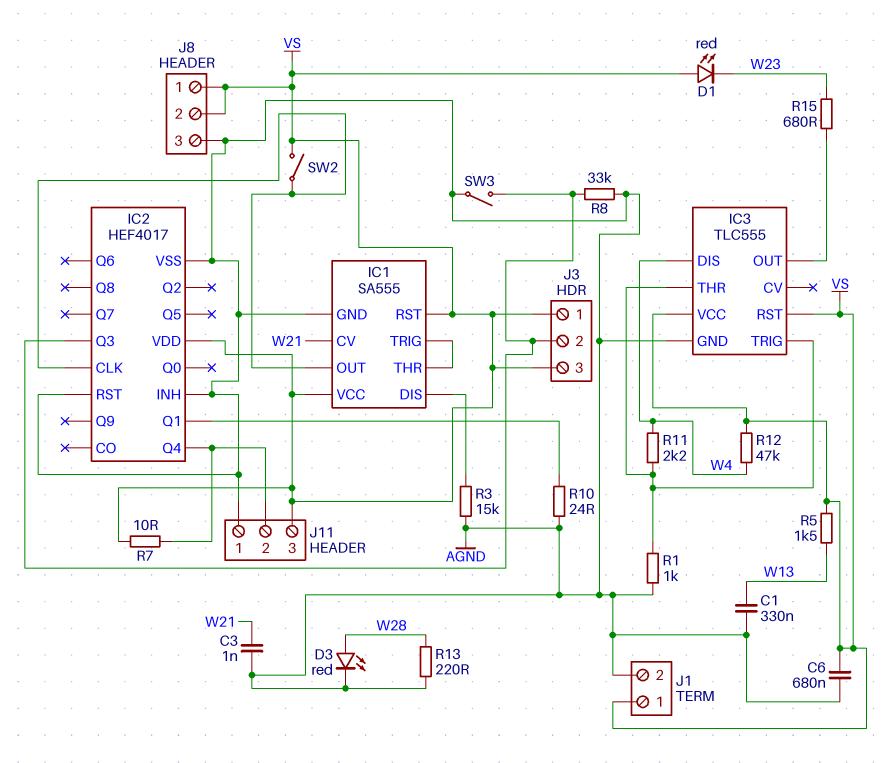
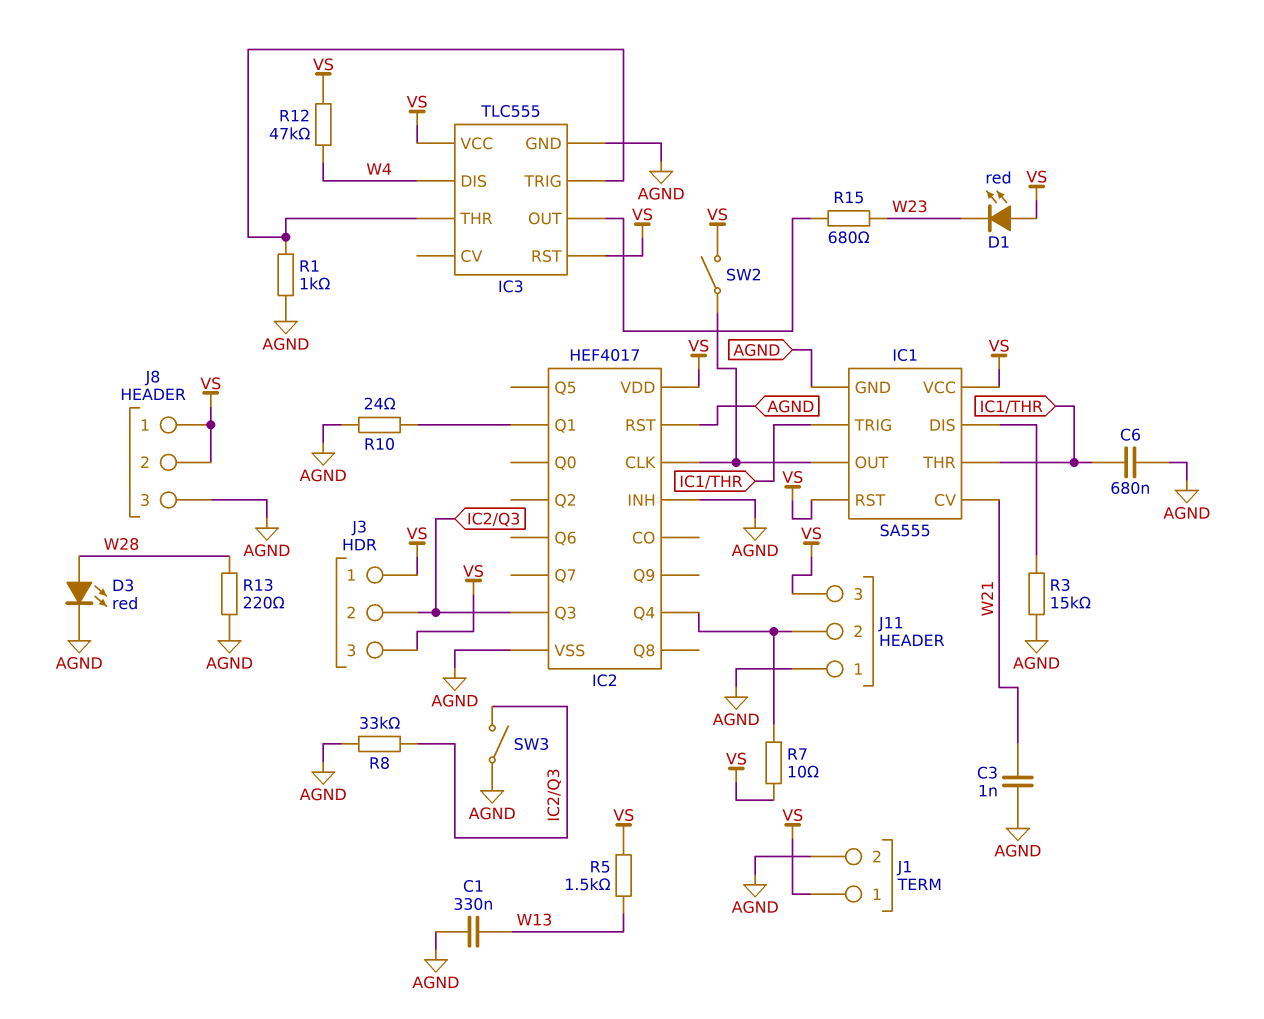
C6: 680nF (AGND, VS) -> 680nF (AGND, IC1/THR)
R11: 2.2k (IC3/THR, W4) -> none

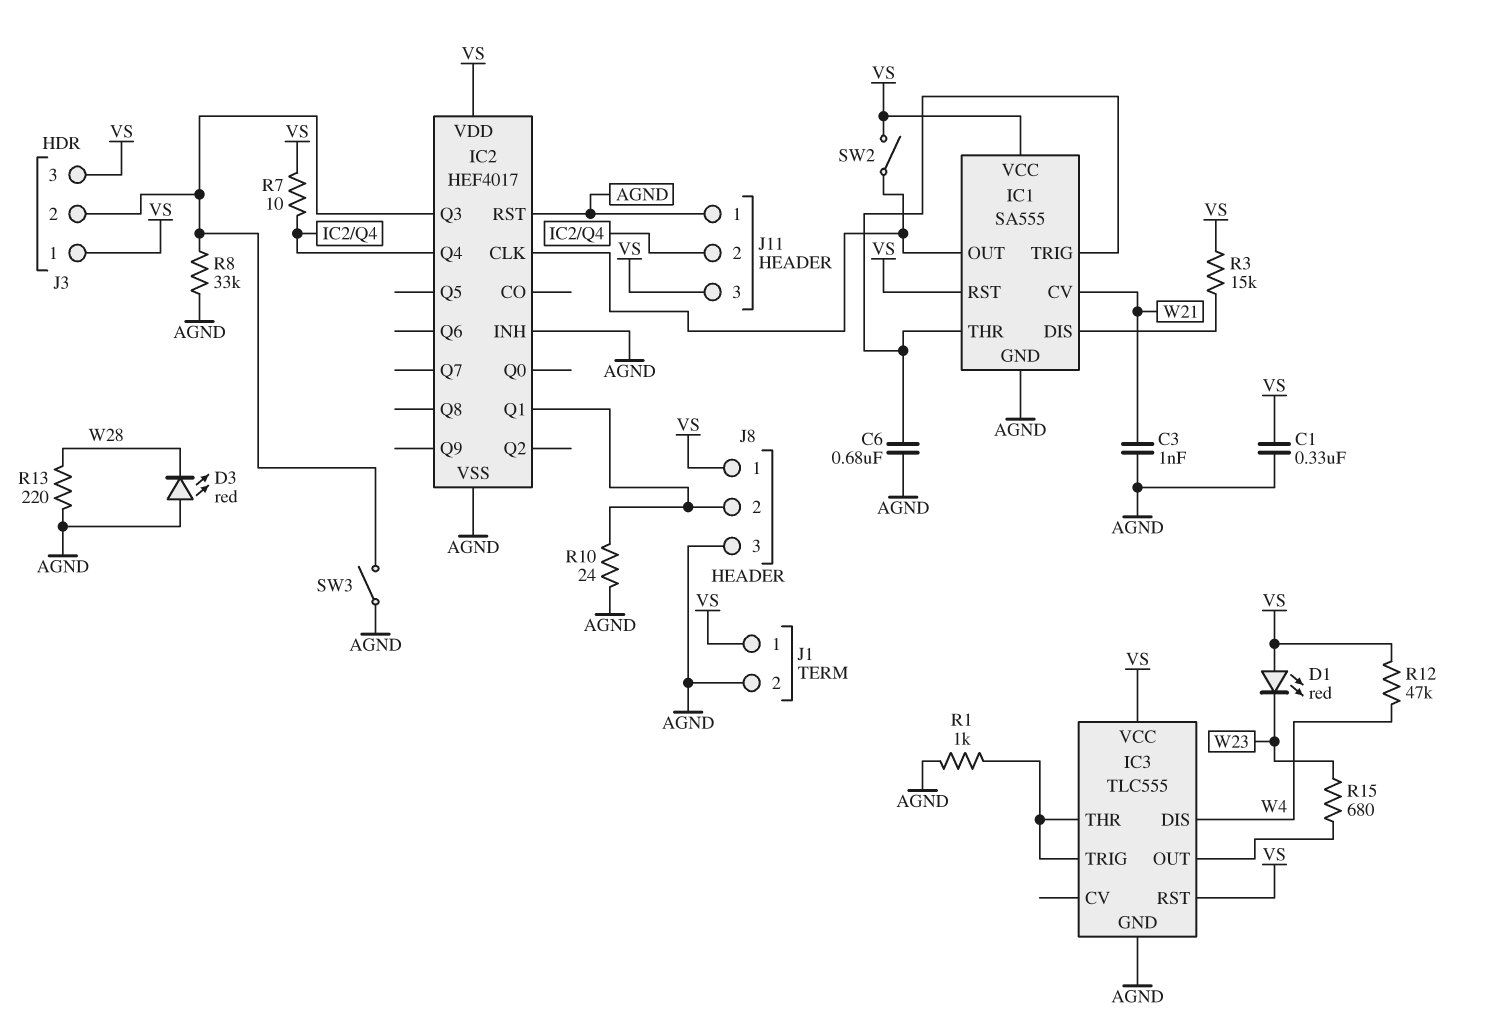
C1: 330nF (AGND, W13) -> 330nF (AGND, VS)
D3: LED red (A W28, K AGND) -> LED red (A AGND, K W28)
J8 pin 2: VS -> IC2/Q1
R3: 15k (AGND, IC1/DIS) -> 15k (IC1/DIS, VS)
R5: 1.5k (VS, W13) -> none

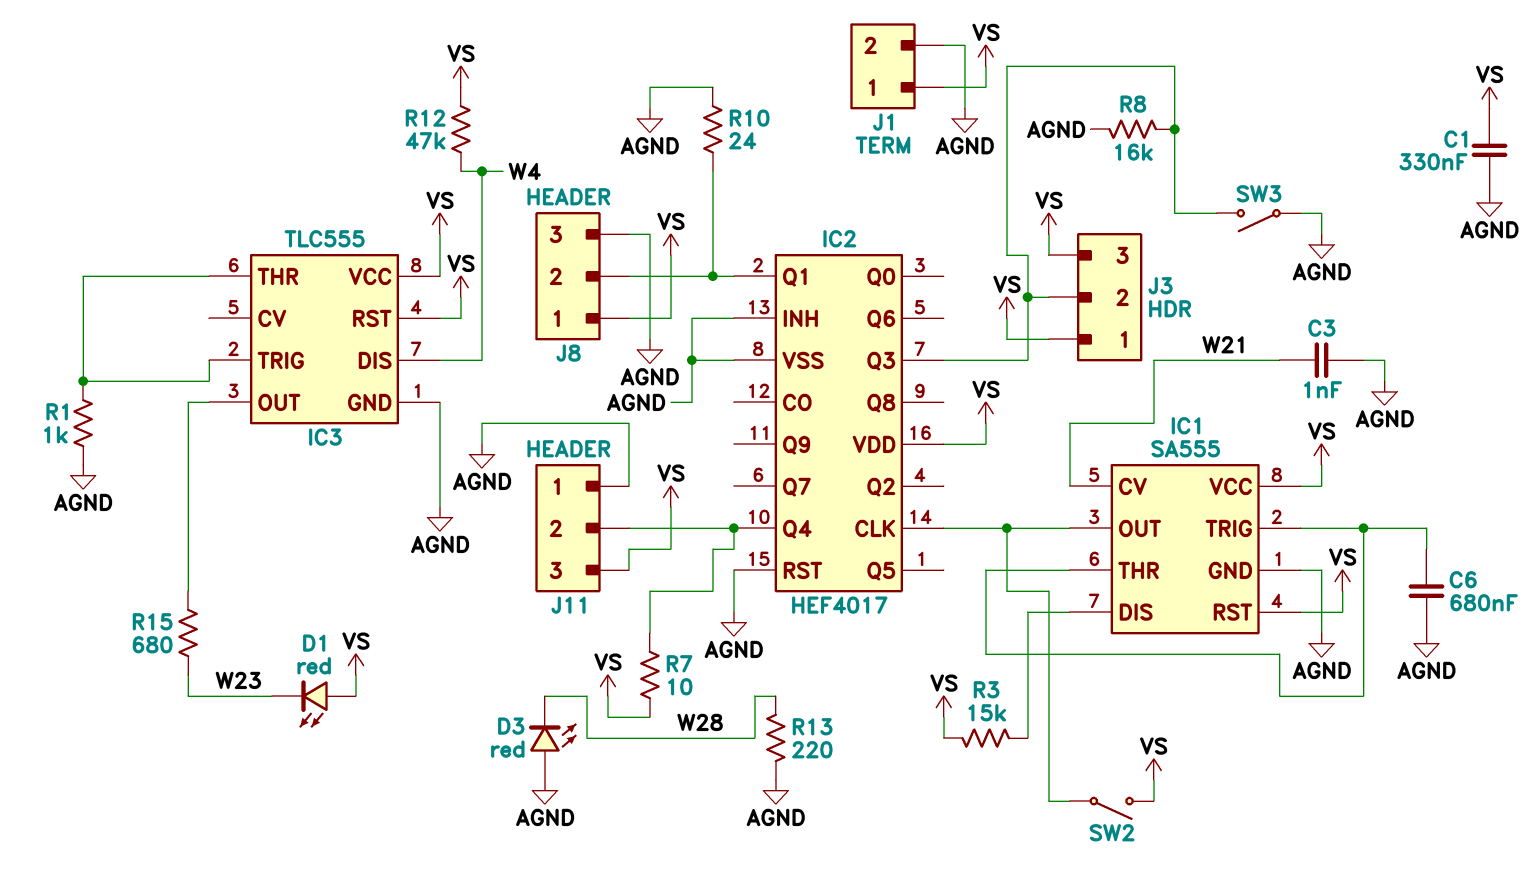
R8: 33k (AGND, IC2/Q3) -> 16k (AGND, IC2/Q3)

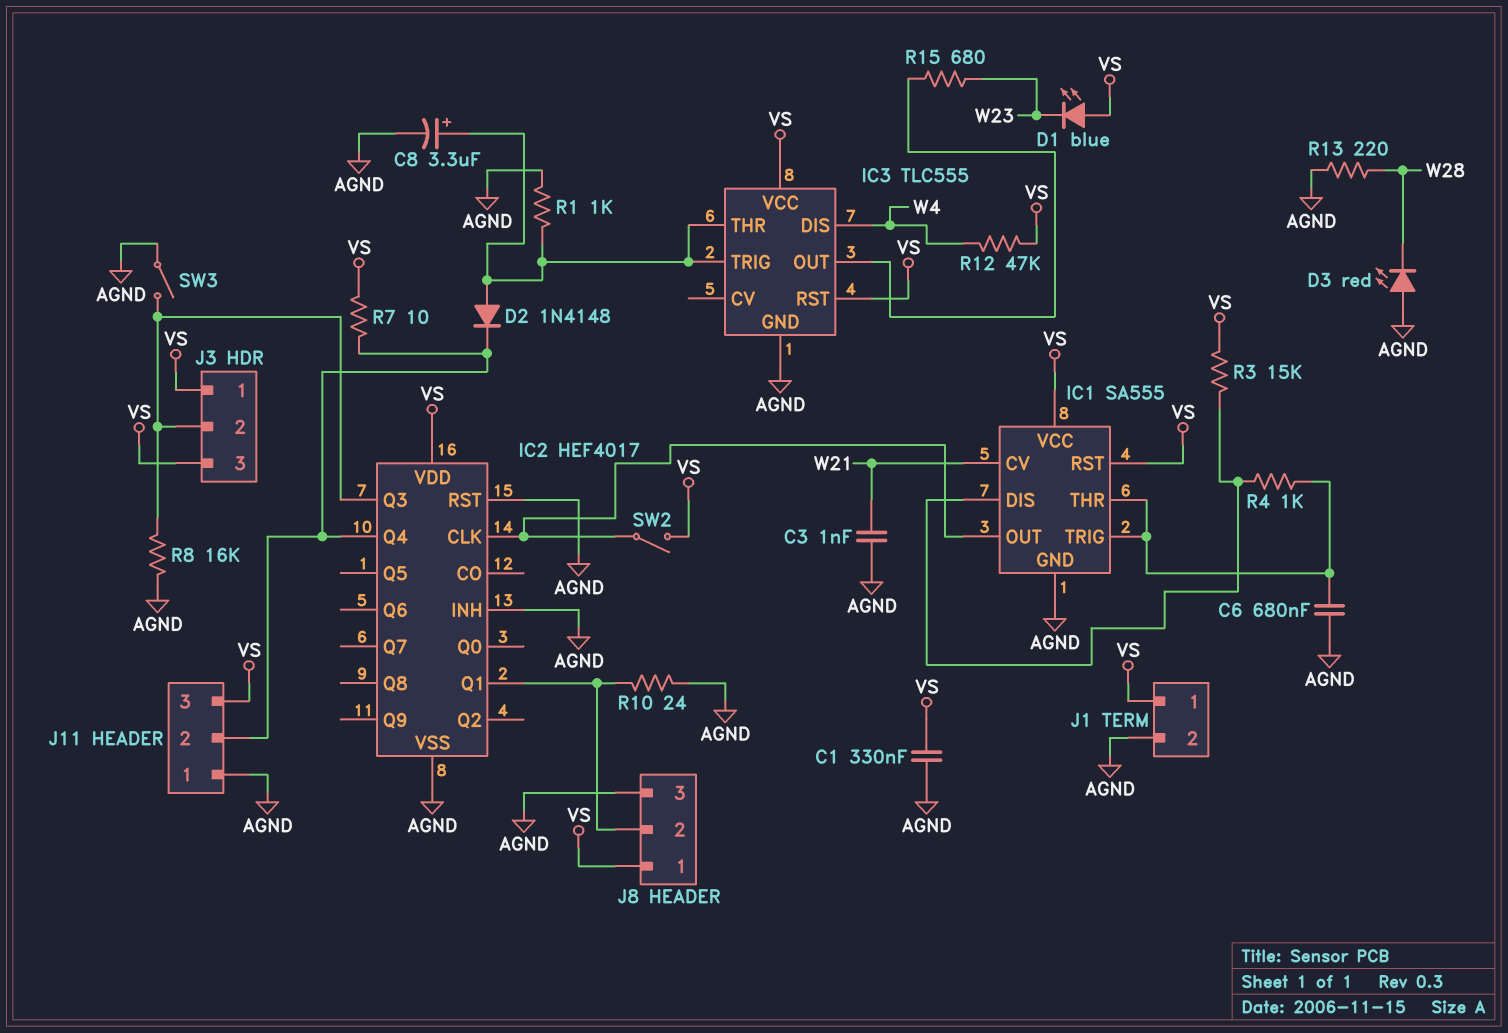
C8: none -> 3.3uF (plus IC3/THR, minus AGND)
D1: LED red (A VS, K W23) -> LED blue (A VS, K W23)
D2: none -> diode 1N4148 (A IC3/THR, K IC2/Q4)
R4: none -> 1k (IC1/DIS, IC1/THR)

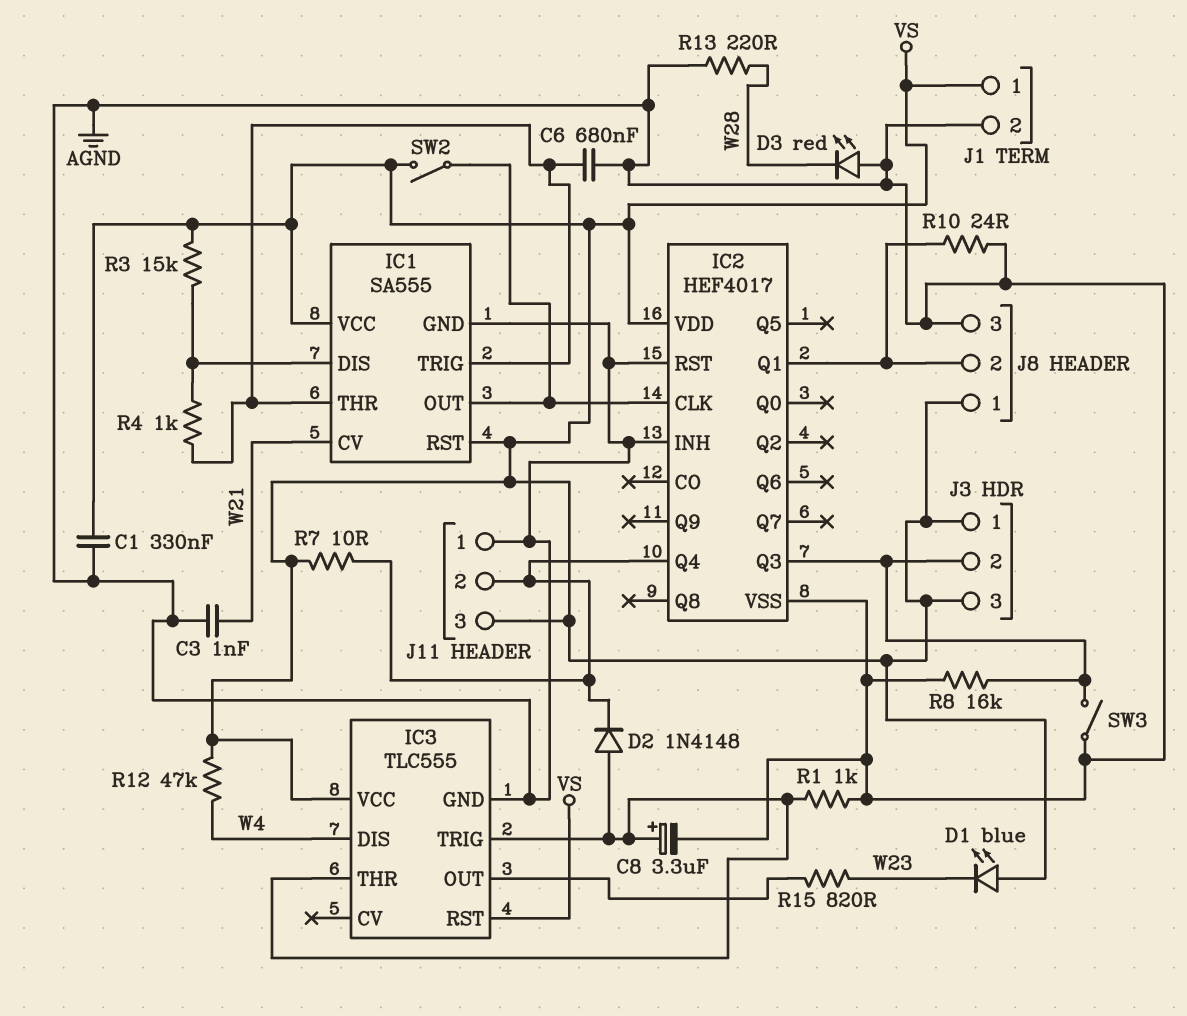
R15: 680 (IC3/OUT, W23) -> 820 (IC3/OUT, W23)

